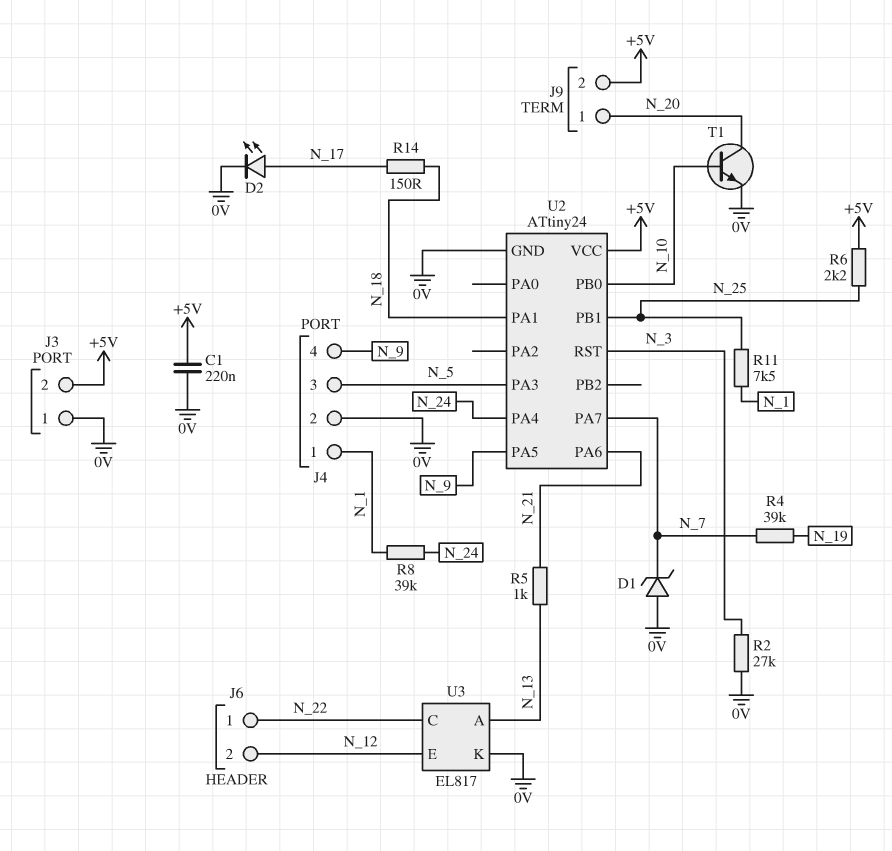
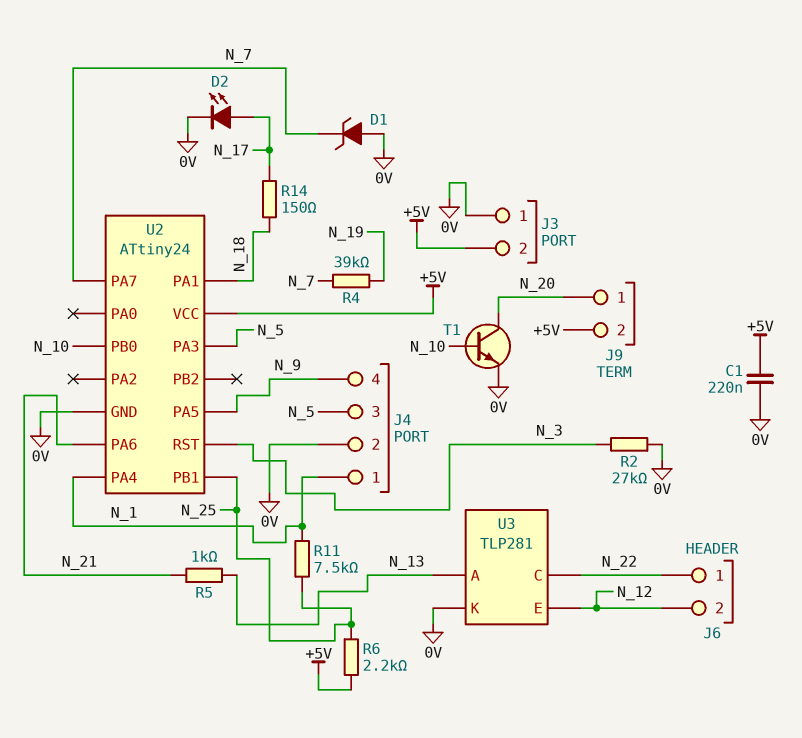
R8: 39k (N_1, N_24) -> none
U2 pin PA4: N_24 -> N_1
U3: EL817 -> TLP281

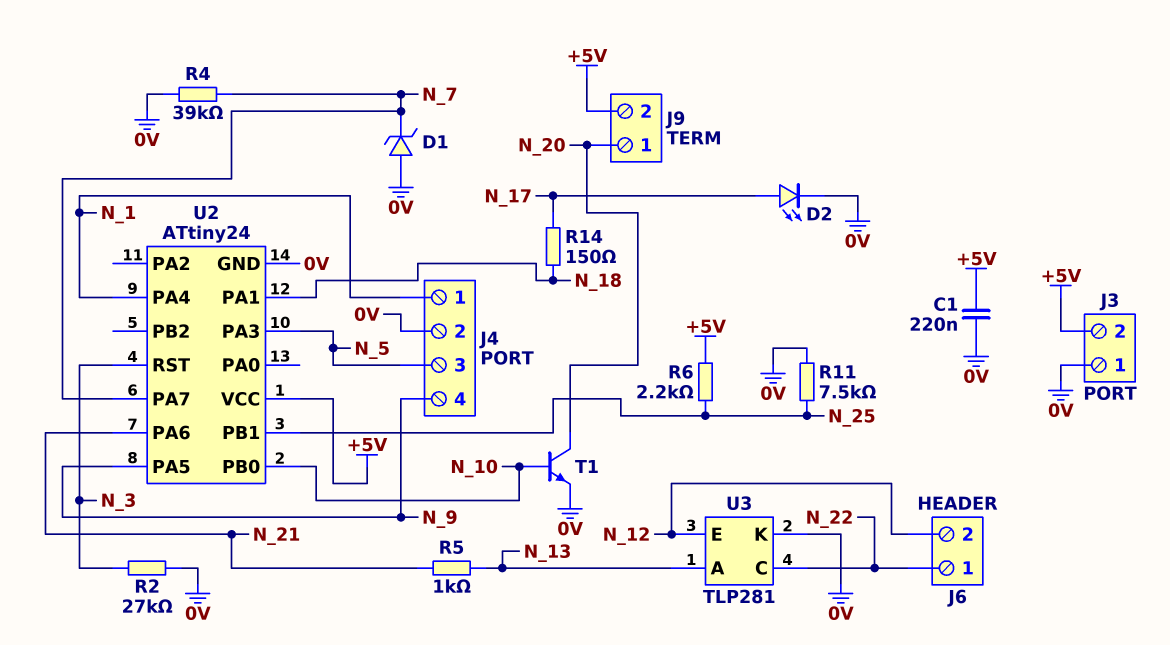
R4: 39k (N_7, N_19) -> 39k (0V, N_7)
R11: 7.5k (N_1, N_25) -> 7.5k (0V, N_25)

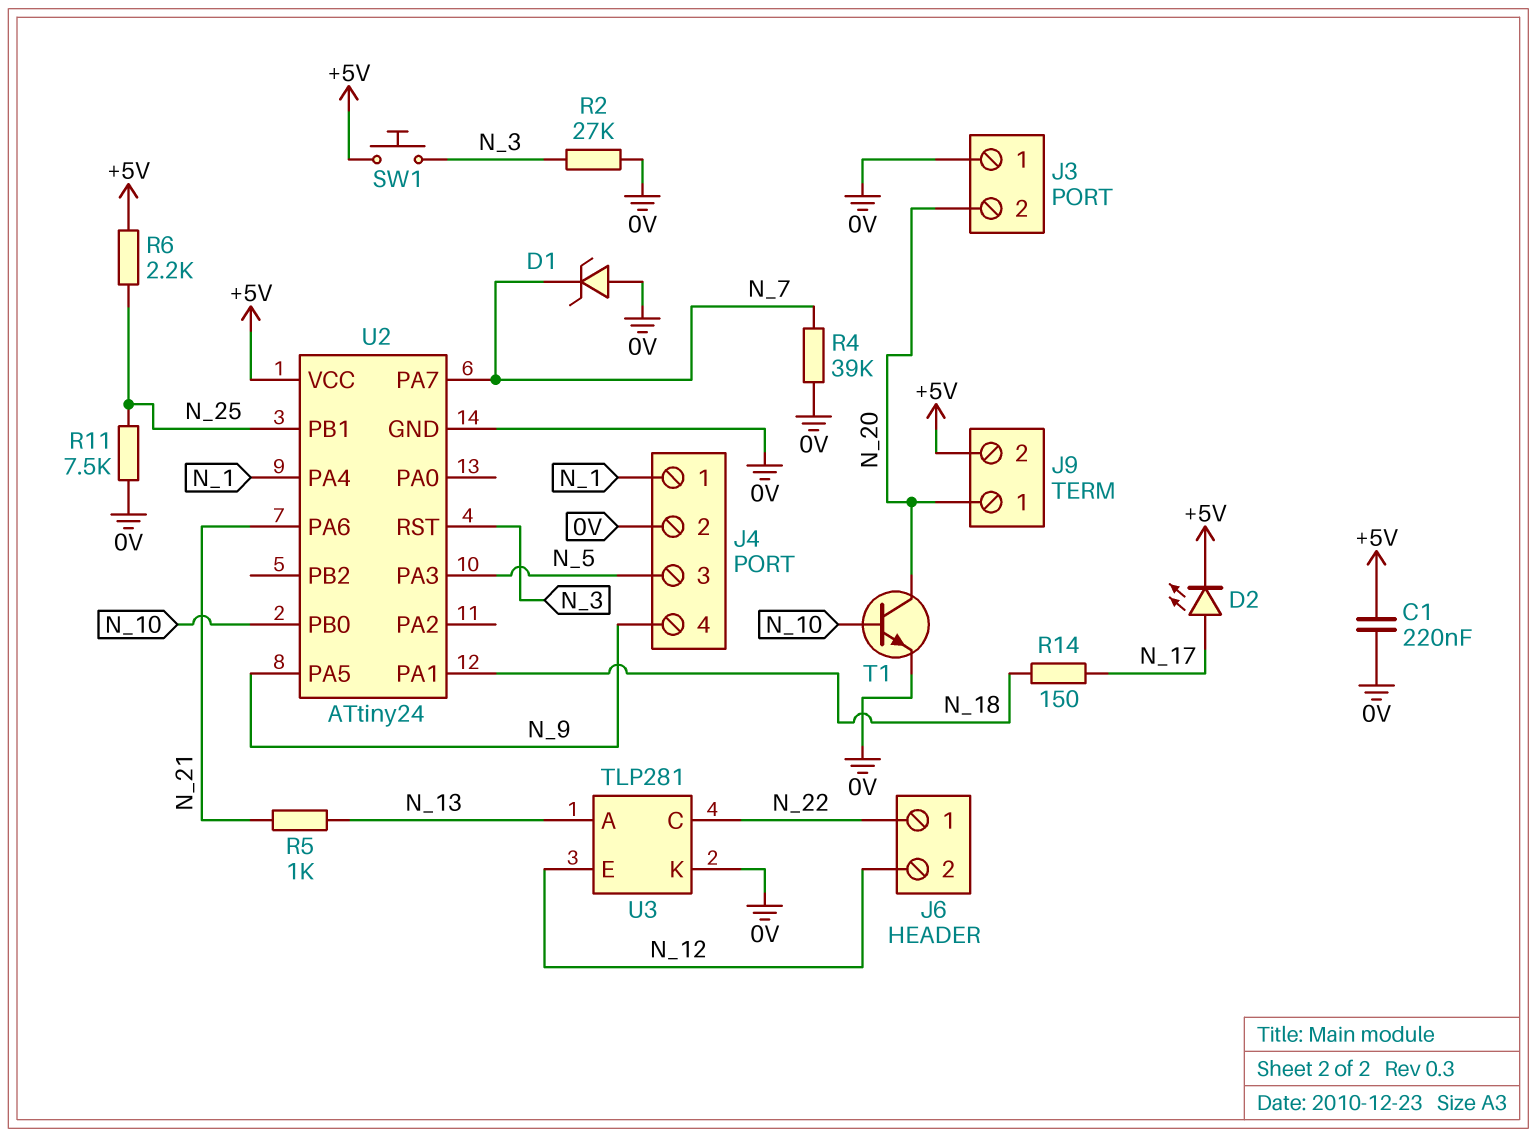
D2: LED (A N_17, K 0V) -> LED (A N_17, K +5V)
J3 pin 2: +5V -> N_20
SW1: none -> button (+5V, N_3)

